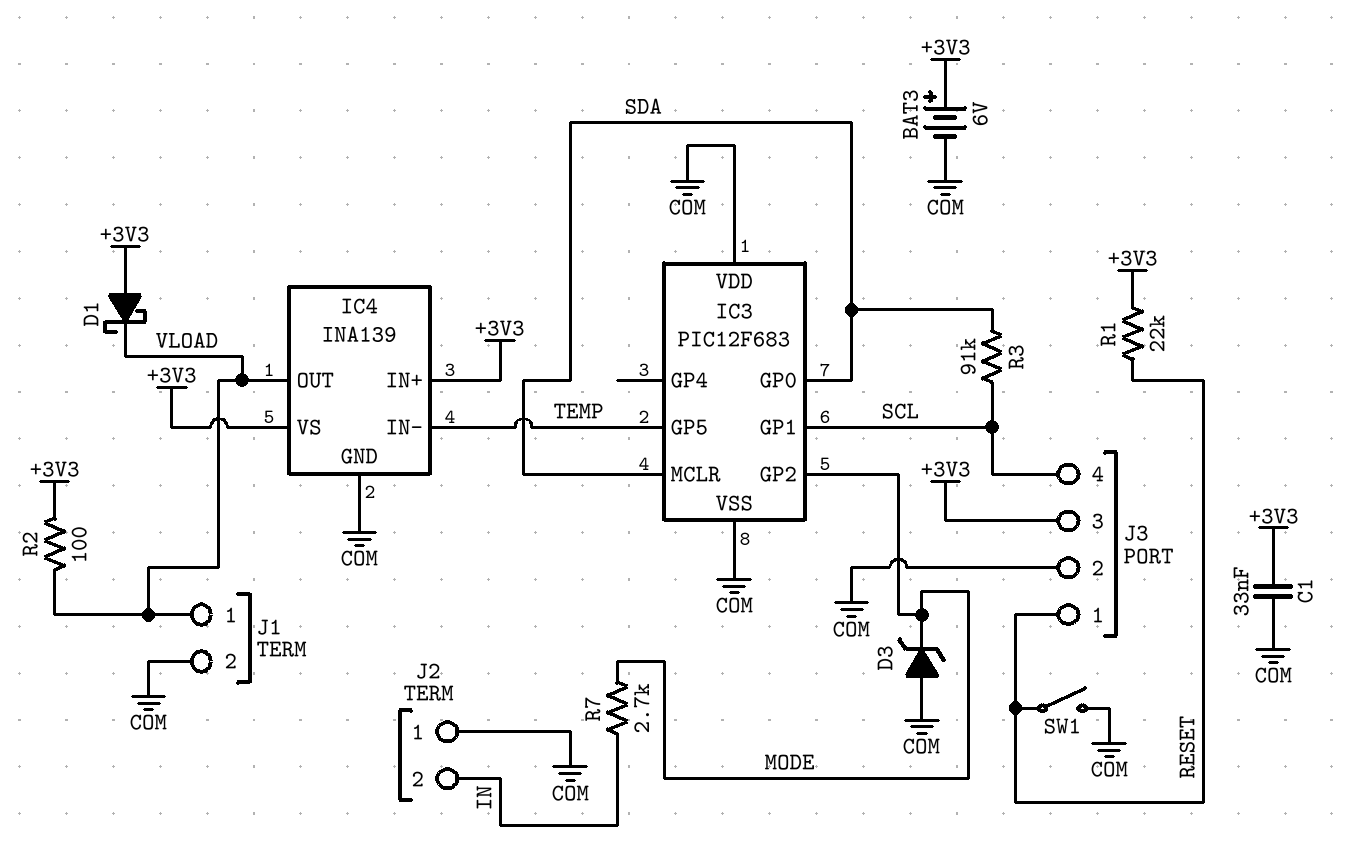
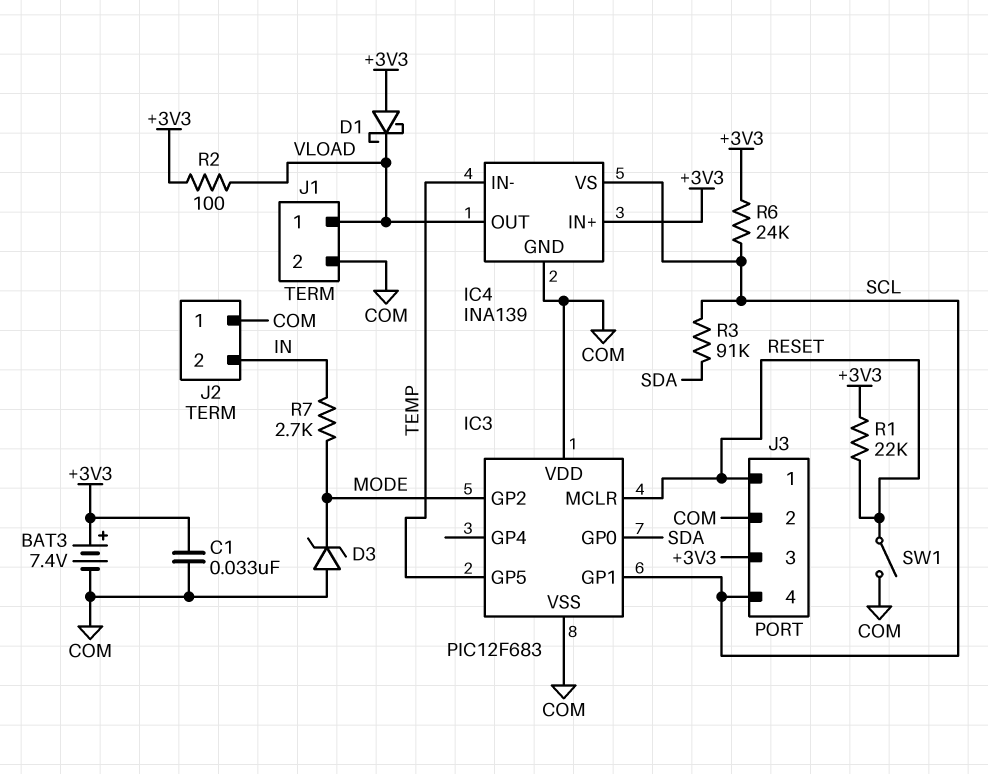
BAT3: 6V (plus +3V3, minus COM) -> 7.4V (plus +3V3, minus COM)
IC3 pin MCLR: SDA -> RESET
IC4 pin VS: +3V3 -> SCL
R6: none -> 24k (+3V3, SCL)

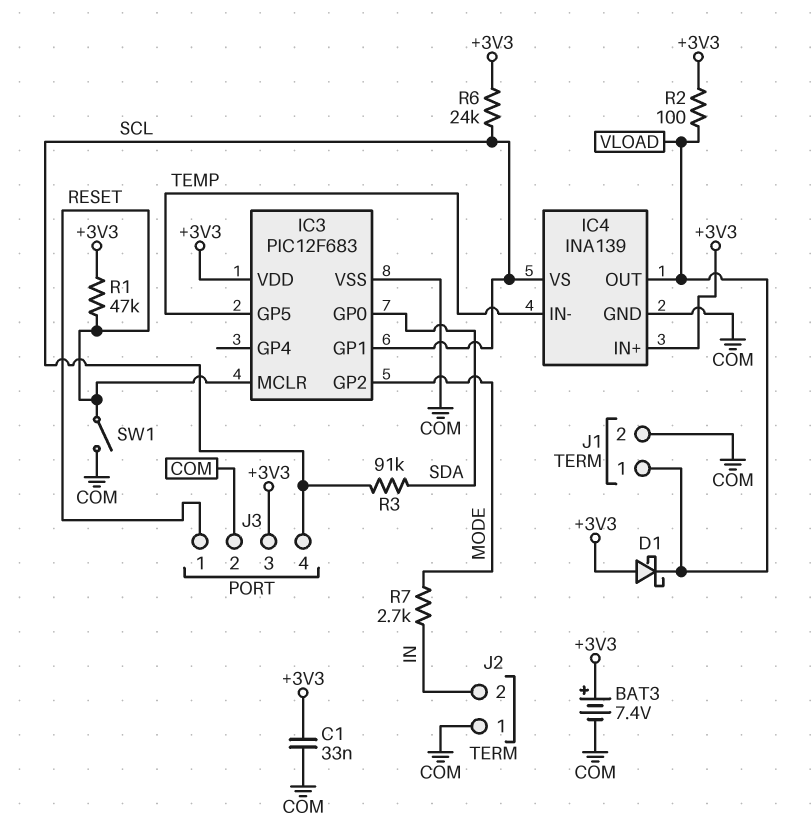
D3: zener (A COM, K MODE) -> none
IC3 pin VDD: COM -> +3V3
R1: 22k (+3V3, RESET) -> 47k (+3V3, RESET)

